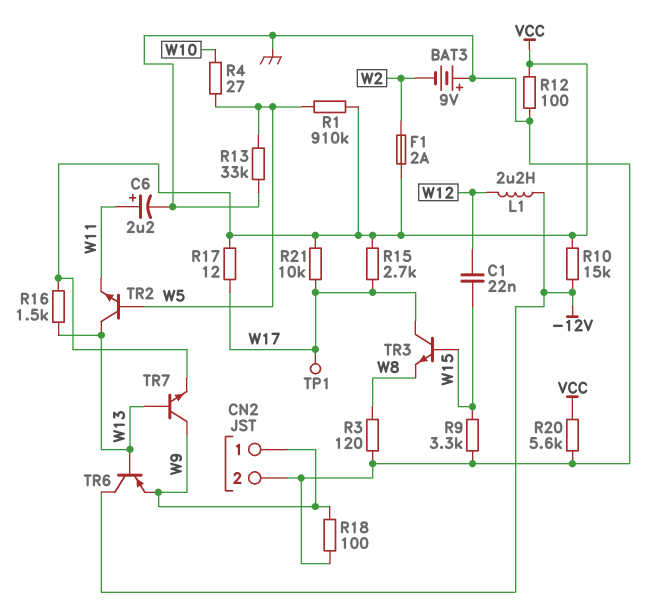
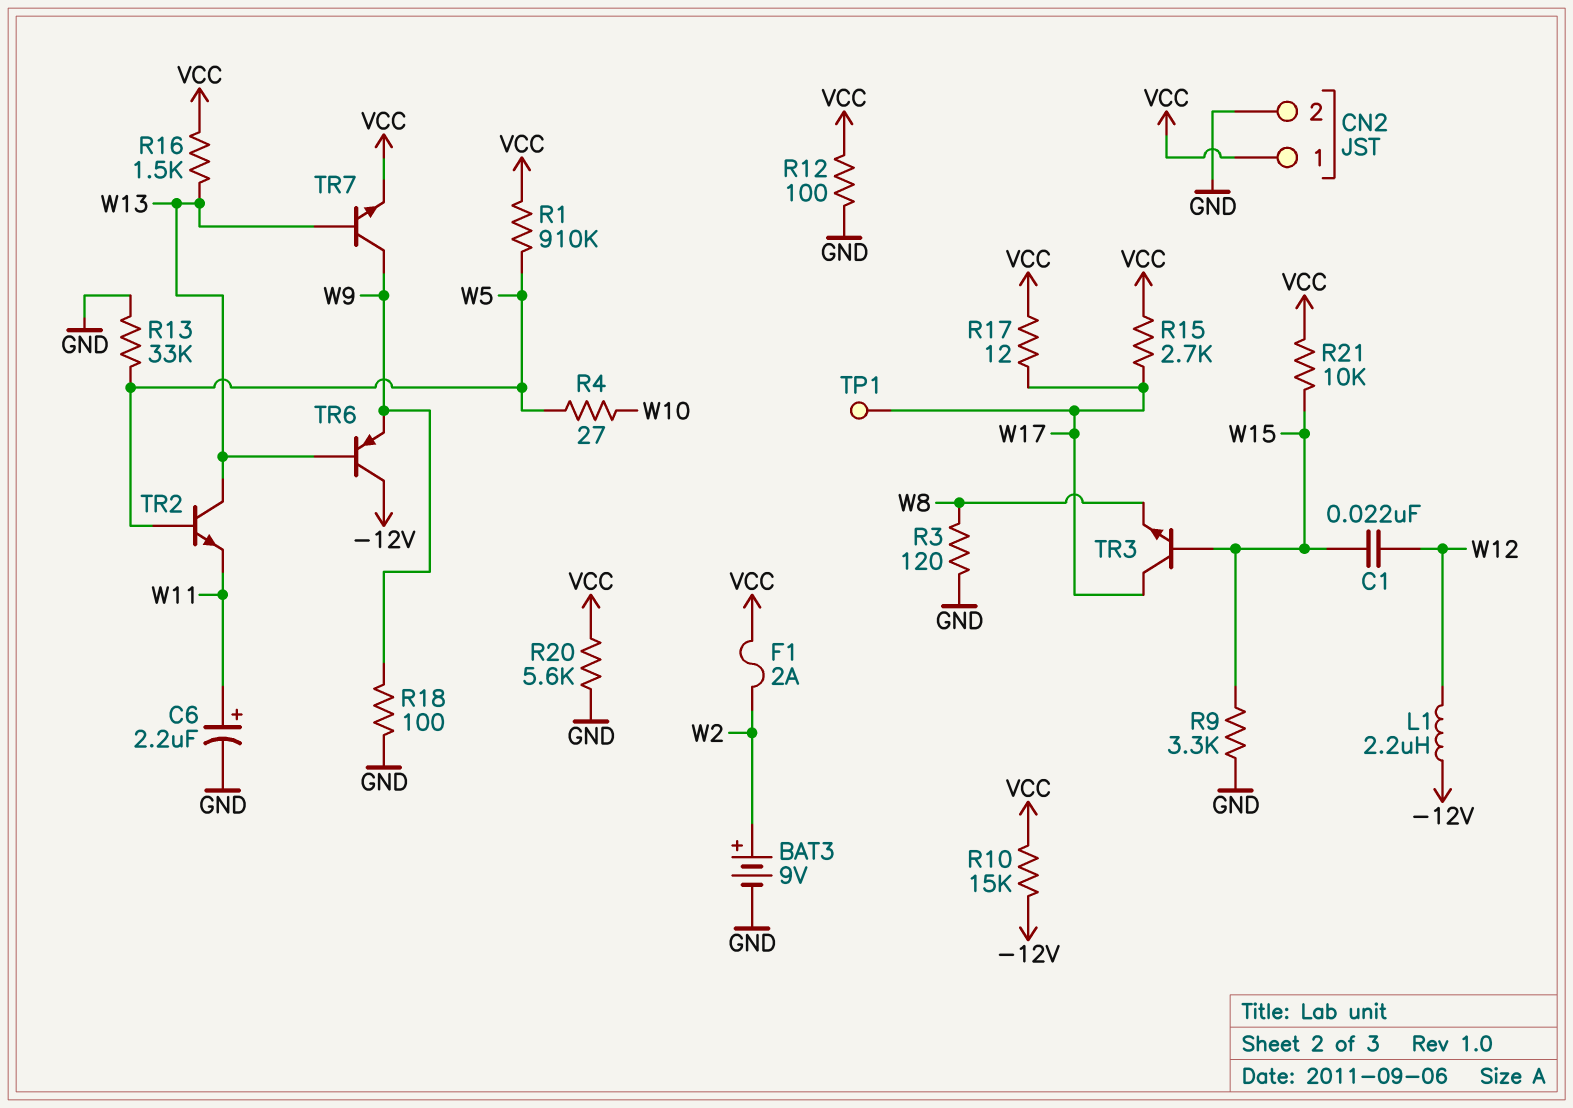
BAT3: 9V (plus GND, minus W2) -> 9V (plus W2, minus GND)
CN2 pin 1: W9 -> VCC
R21: 10k (VCC, W17) -> 10k (VCC, W15)

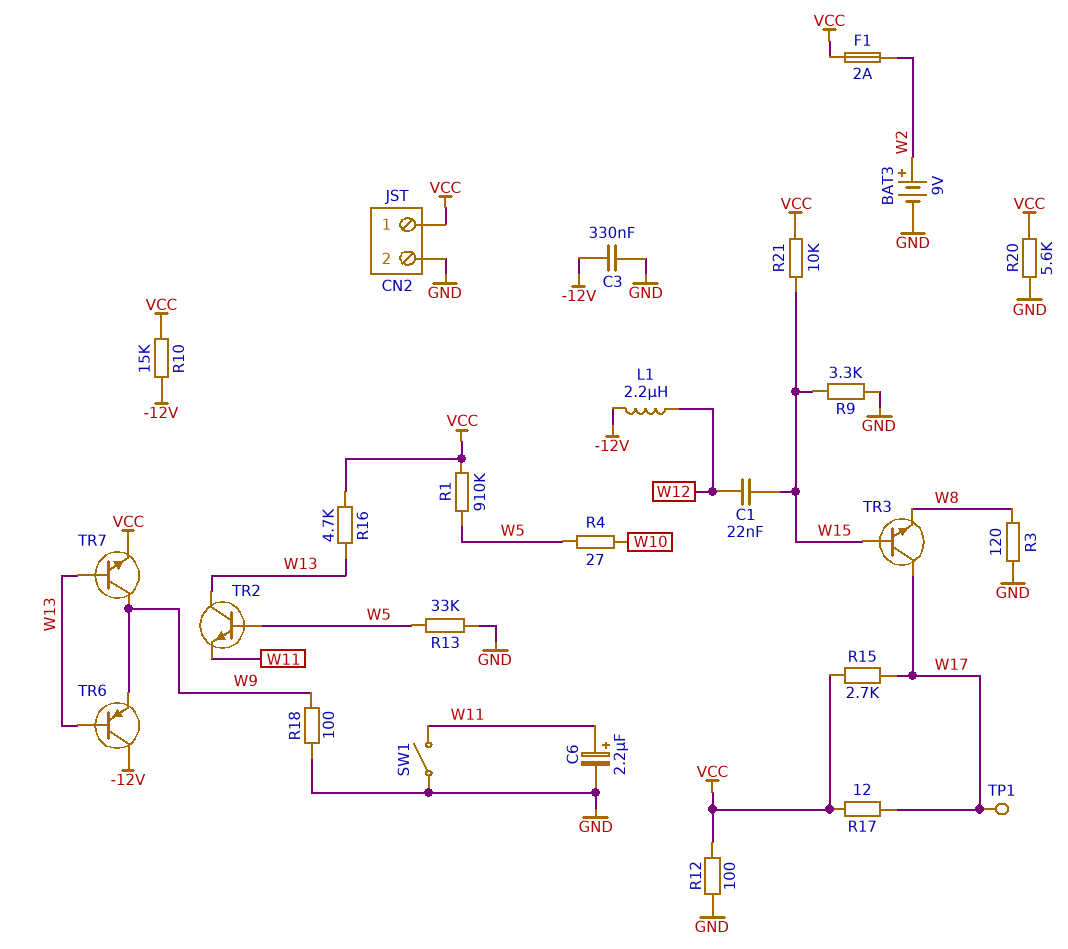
C3: none -> 330nF (-12V, GND)
R16: 1.5k (VCC, W13) -> 4.7k (VCC, W13)
SW1: none -> switch (GND, W11)

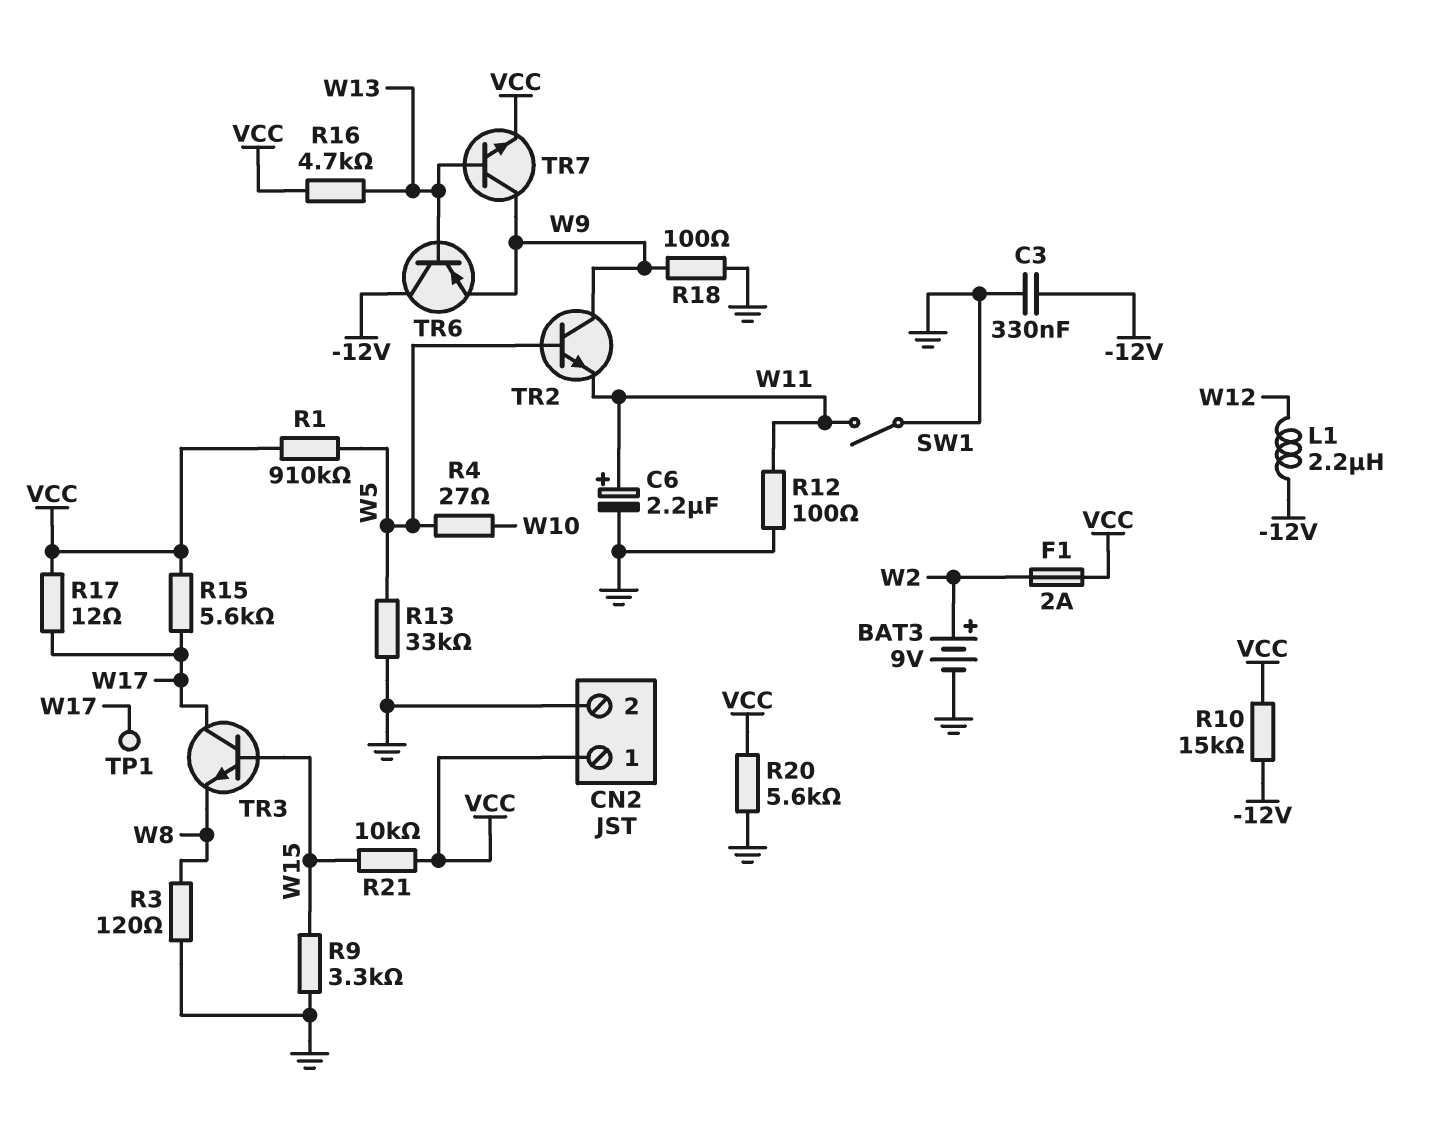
C1: 22nF (W12, W15) -> none
R12: 100 (GND, VCC) -> 100 (GND, W11)
R15: 2.7k (VCC, W17) -> 5.6k (VCC, W17)
TR2: NPN (B W5, C W13, E W11) -> NPN (B W5, C W9, E W11)

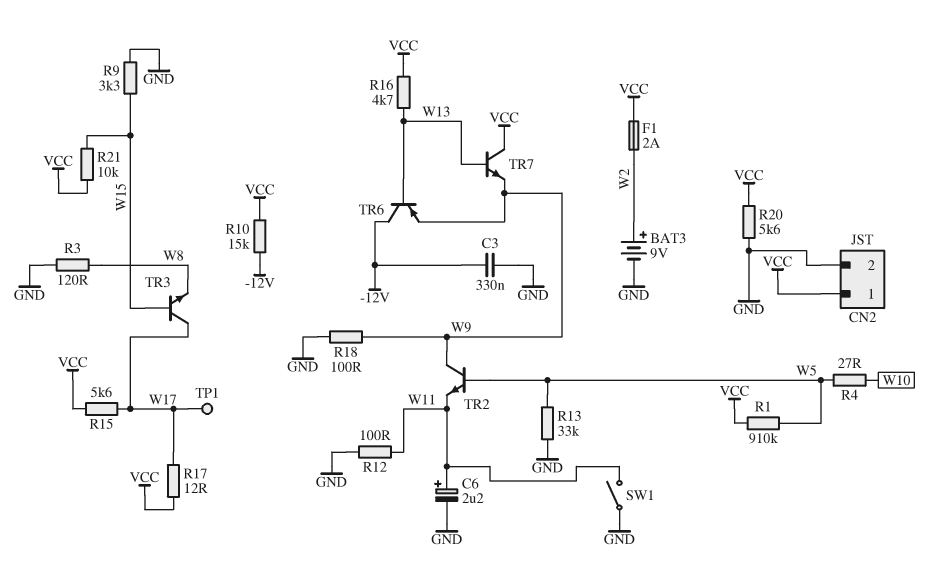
L1: 2.2uH (-12V, W12) -> none
TR7: NPN (B W13, C W9, E VCC) -> NPN (B W13, C VCC, E W9)

